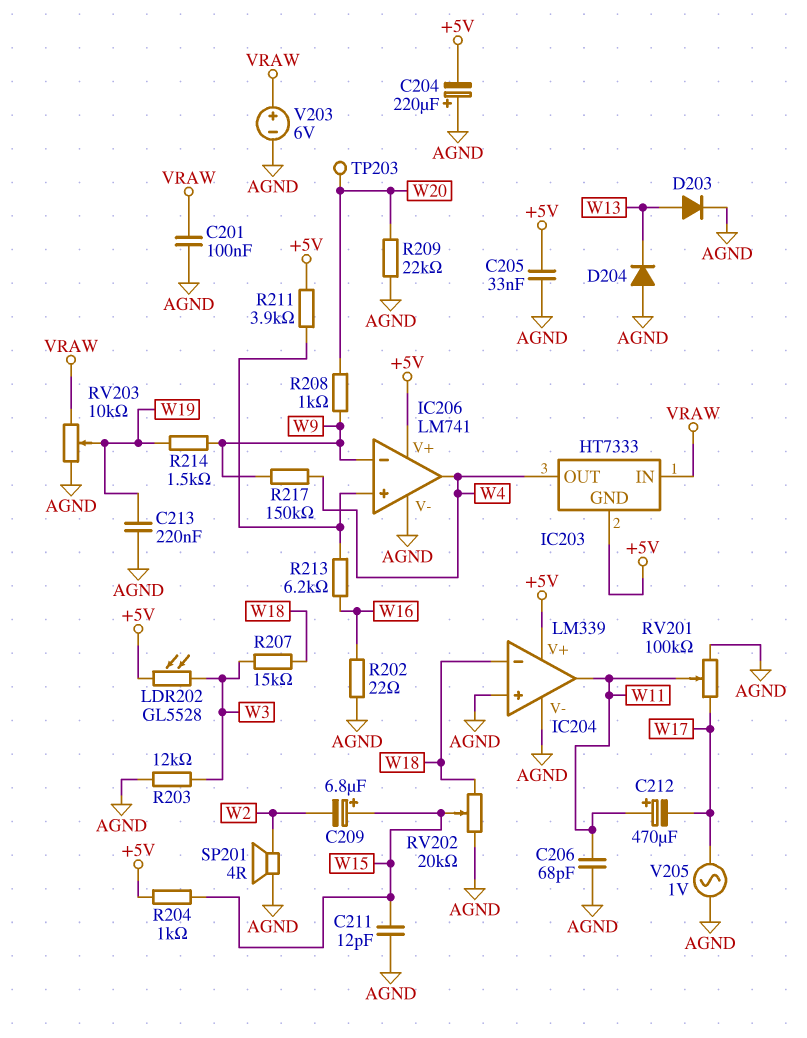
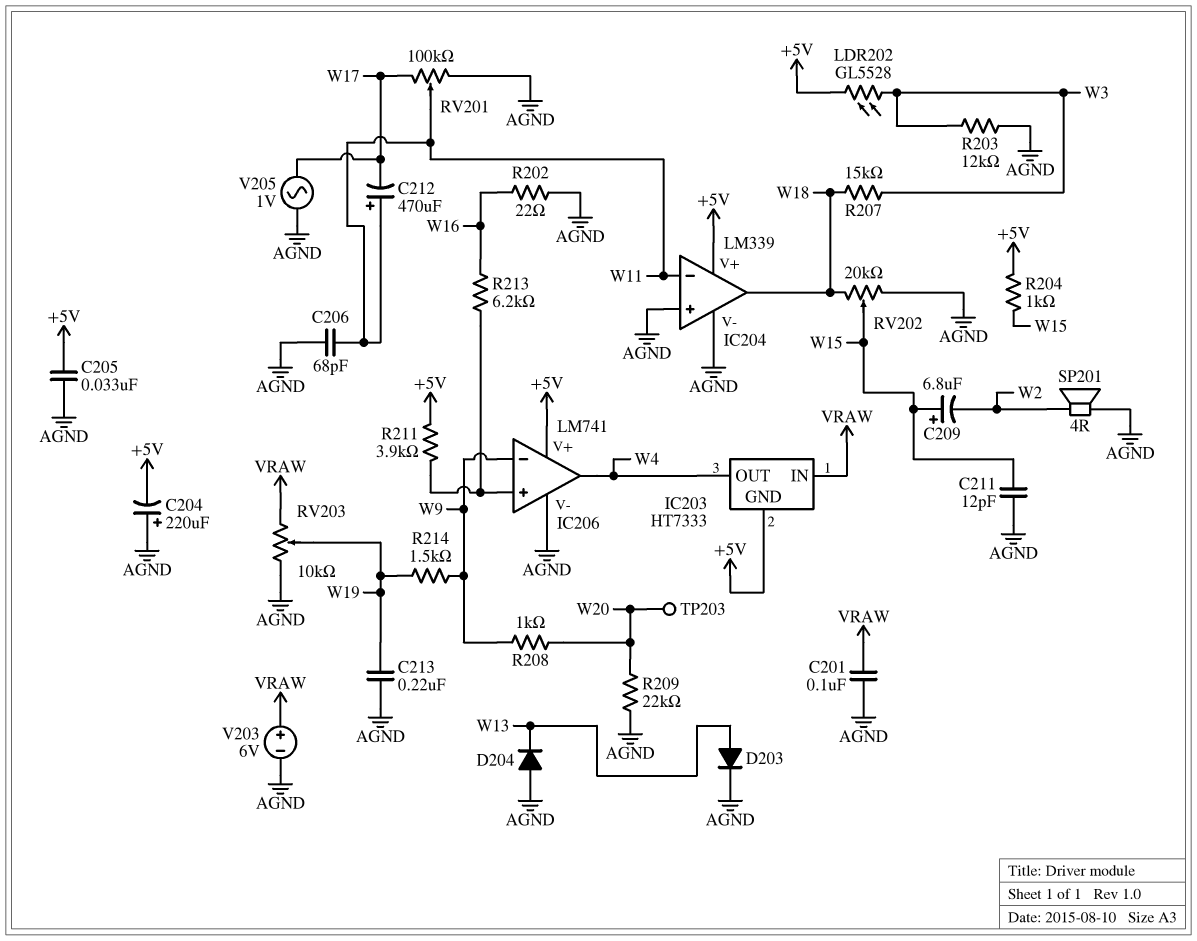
IC204 pin in-: W18 -> W11
IC204 pin out: W11 -> W18
R217: 150k (W4, W9) -> none

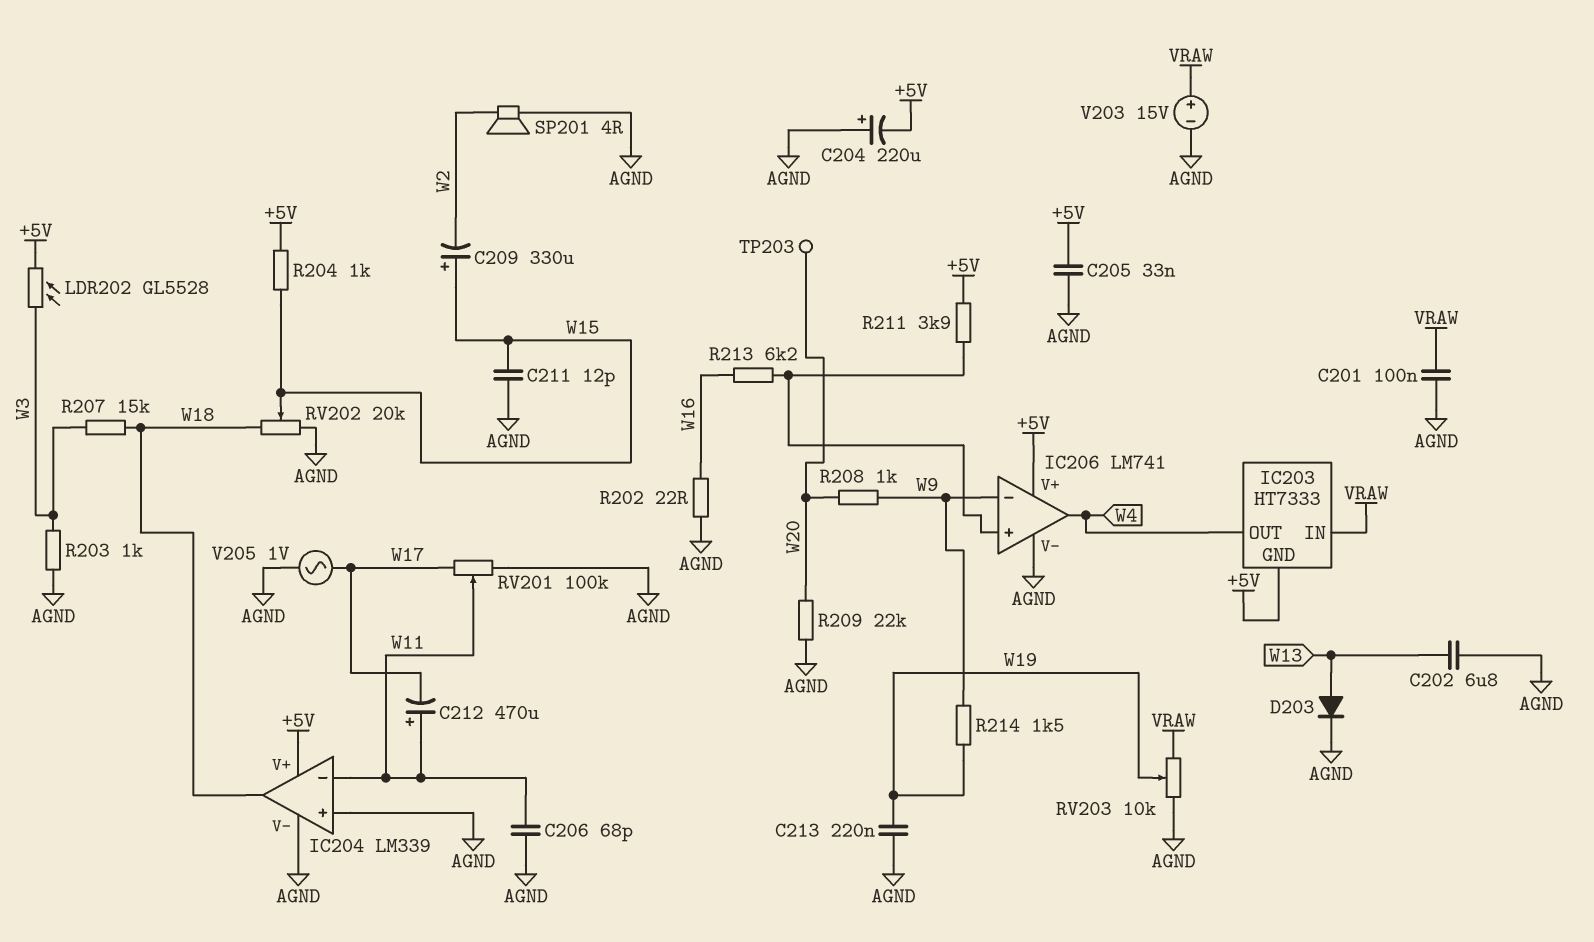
C202: none -> 6.8uF (AGND, W13)
C209: 6.8uF (plus W15, minus W2) -> 330uF (plus W15, minus W2)
D204: diode (A AGND, K W13) -> none
R203: 12k (AGND, W3) -> 1k (AGND, W3)
V203: 6V (plus VRAW, minus AGND) -> 15V (plus VRAW, minus AGND)

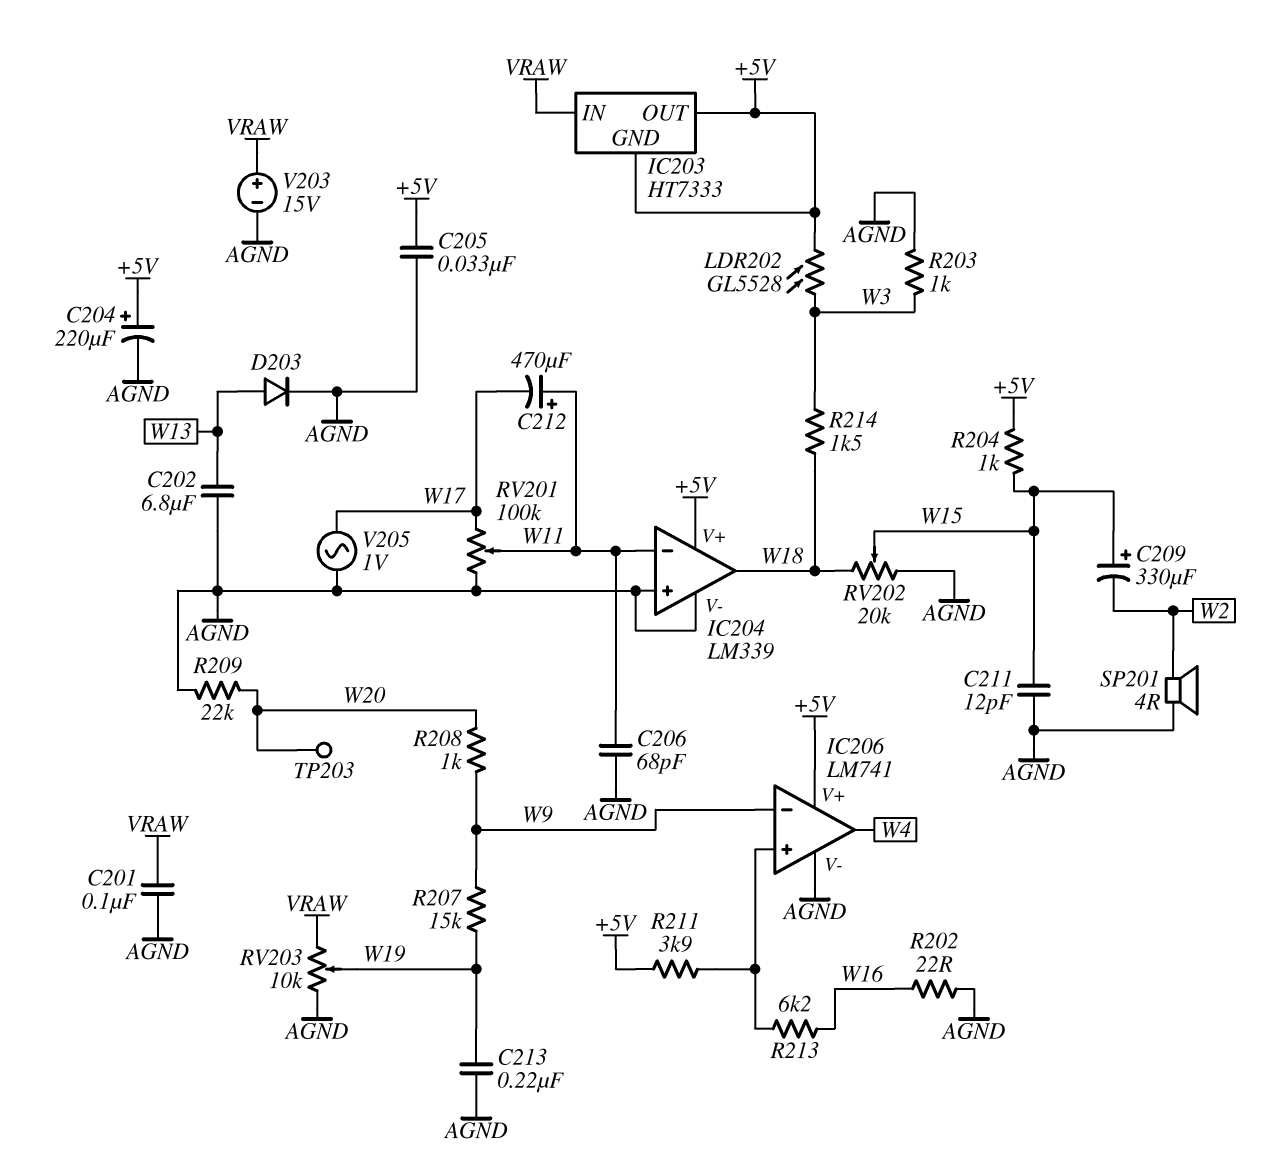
C204: 220uF (plus AGND, minus +5V) -> 220uF (plus +5V, minus AGND)
IC203 pin OUT: W4 -> +5V
R207: 15k (W3, W18) -> 15k (W9, W19)
R214: 1.5k (W9, W19) -> 1.5k (W3, W18)

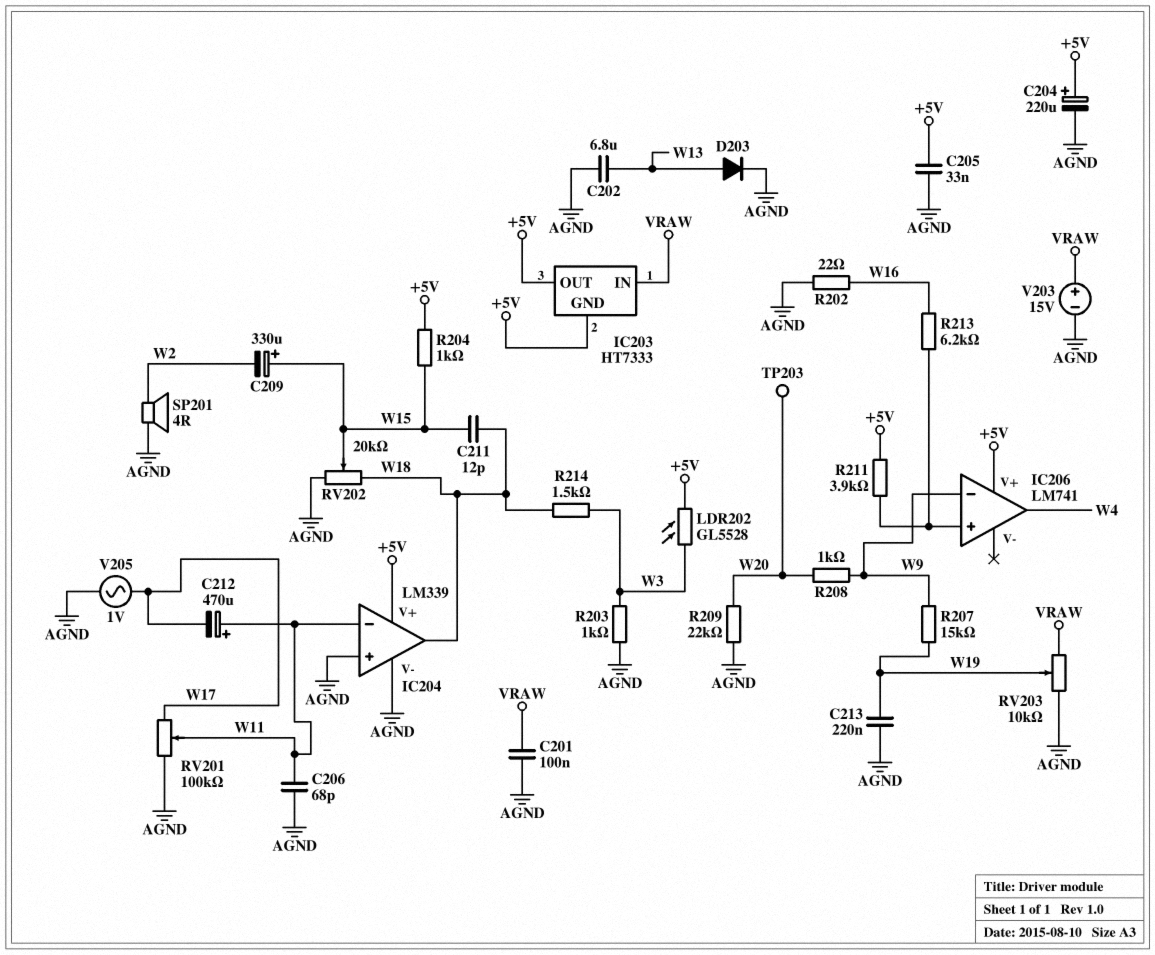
C211: 12pF (AGND, W15) -> 12pF (W15, W18)
IC206 pin V-: AGND -> none

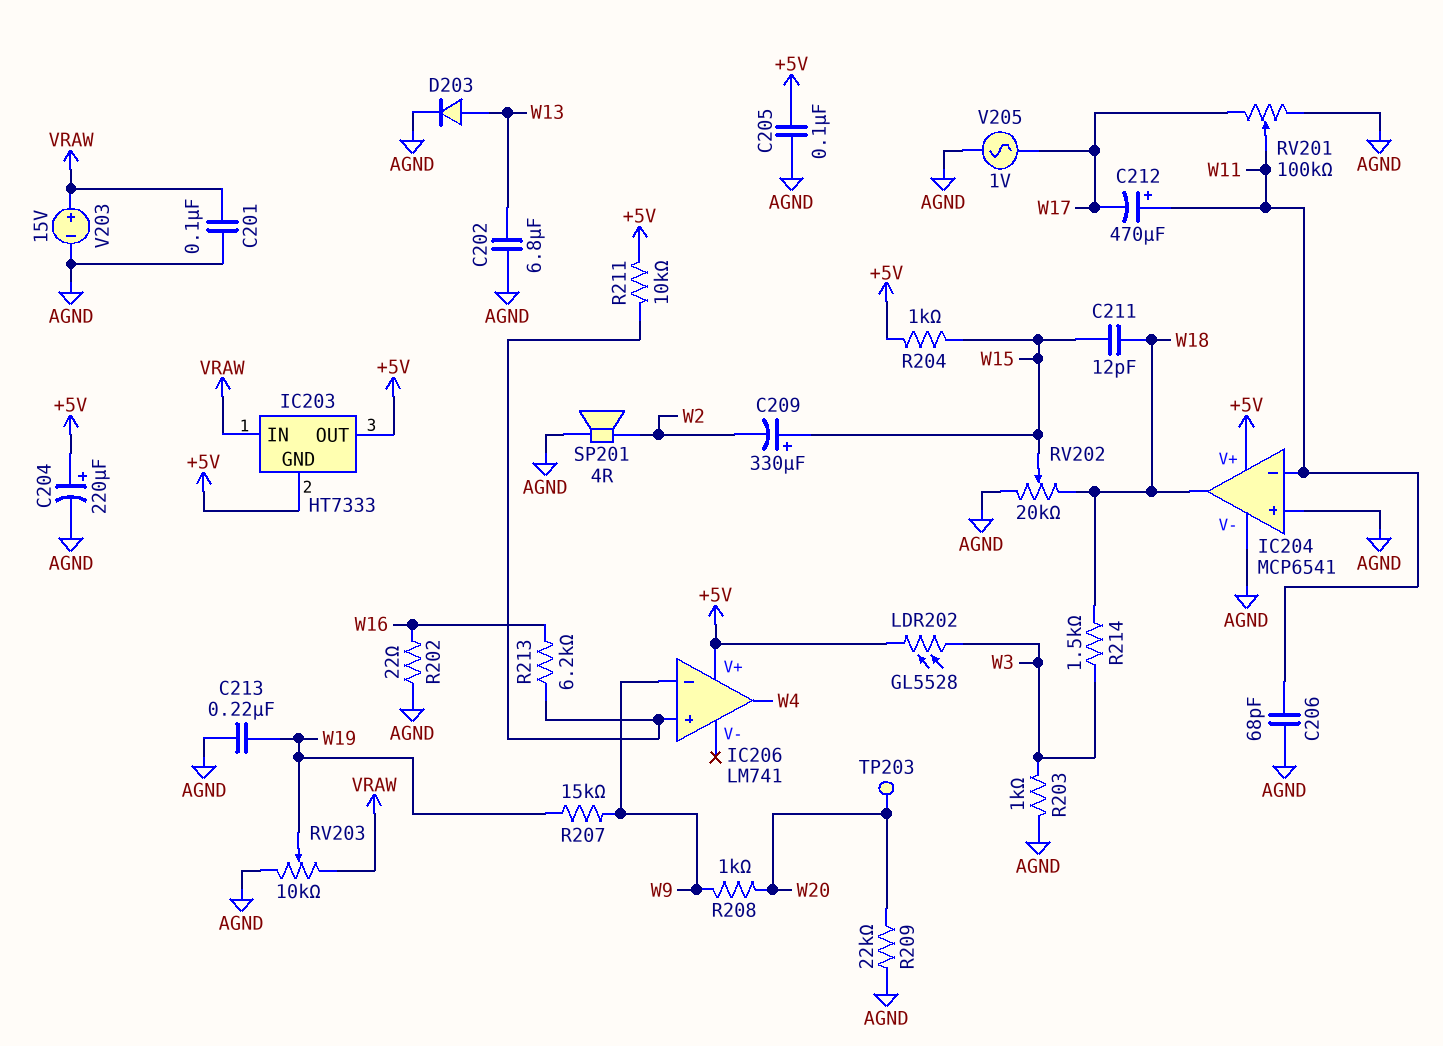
C205: 33nF (+5V, AGND) -> 100nF (+5V, AGND)
IC204: LM339 -> MCP6541
R211: 3.9k (+5V, IC206/in+) -> 10k (+5V, IC206/in+)

